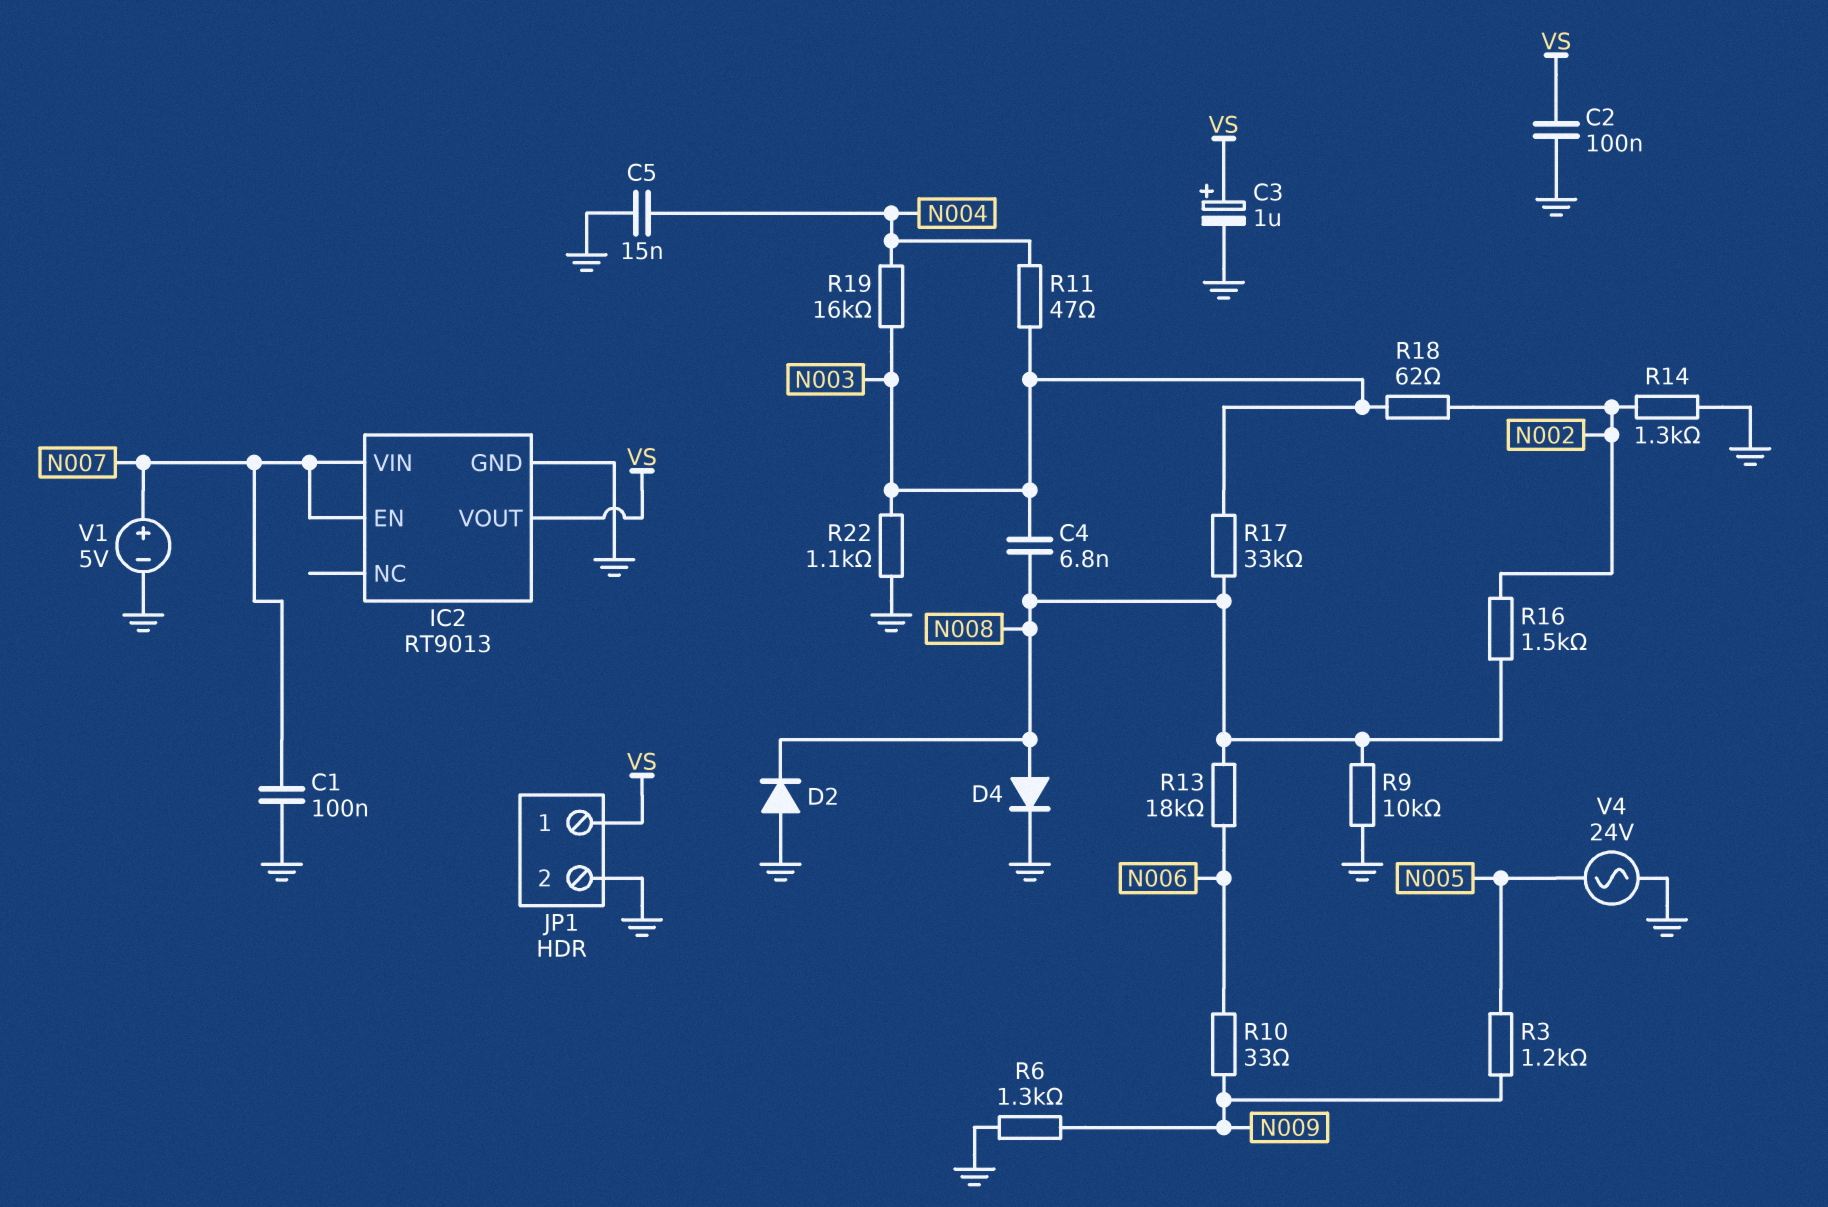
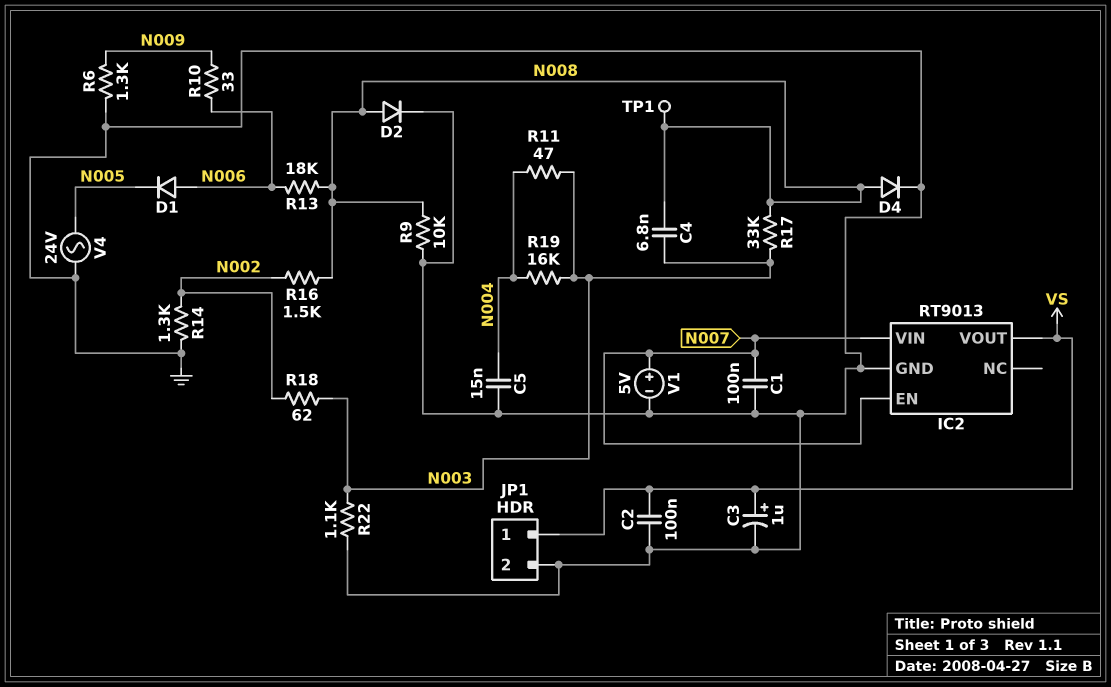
D1: none -> diode (A N006, K N005)
D2: diode (A GND, K N008) -> diode (A N008, K GND)
R3: 1.2k (N005, N009) -> none
TP1: none -> test point (N008)

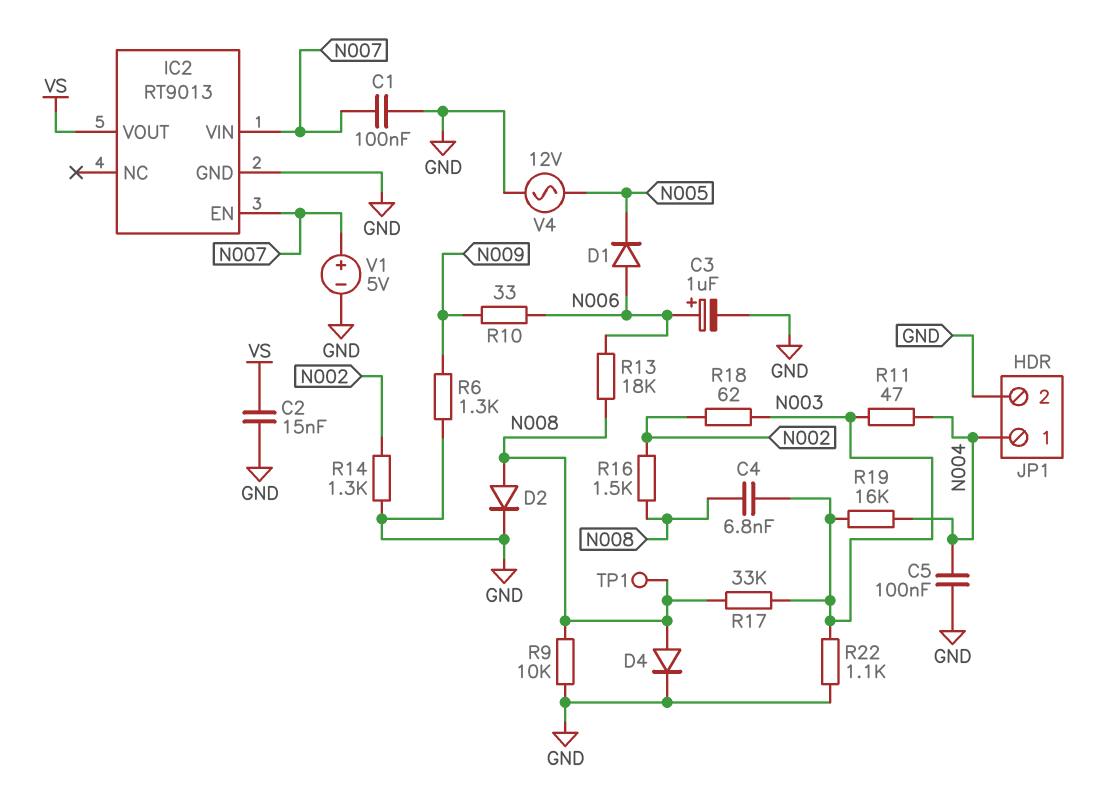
C2: 100nF (GND, VS) -> 15nF (GND, VS)
C3: 1uF (plus VS, minus GND) -> 1uF (plus N006, minus GND)
C5: 15nF (GND, N004) -> 100nF (GND, N004)
JP1 pin 1: VS -> N004
V4: AC 24V (GND, N005) -> AC 12V (GND, N005)

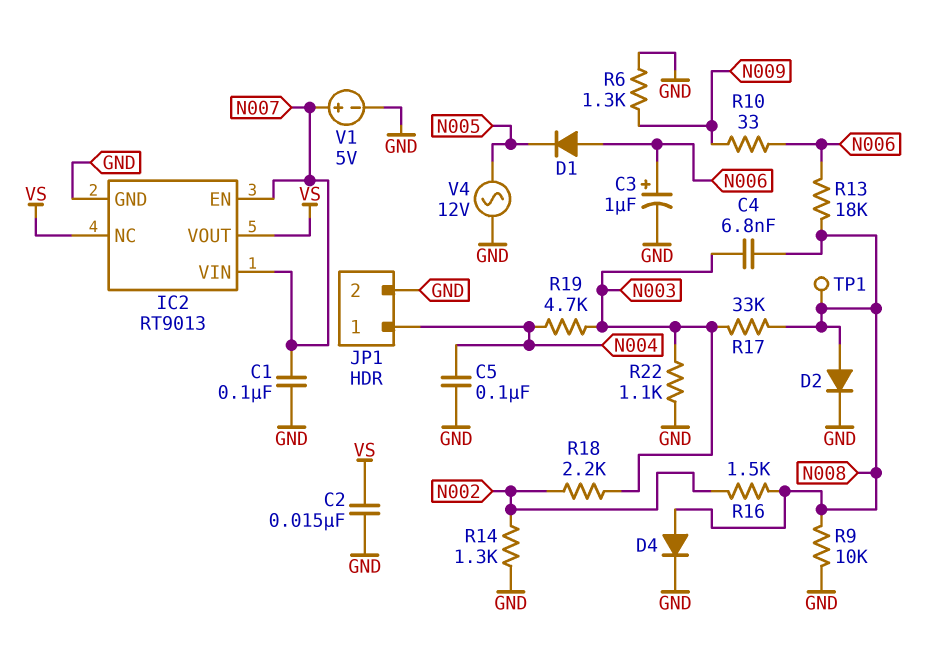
IC2 pin NC: none -> VS
R11: 47 (N003, N004) -> none
R18: 62 (N002, N003) -> 2.2k (N002, N003)
R19: 16k (N003, N004) -> 4.7k (N003, N004)

